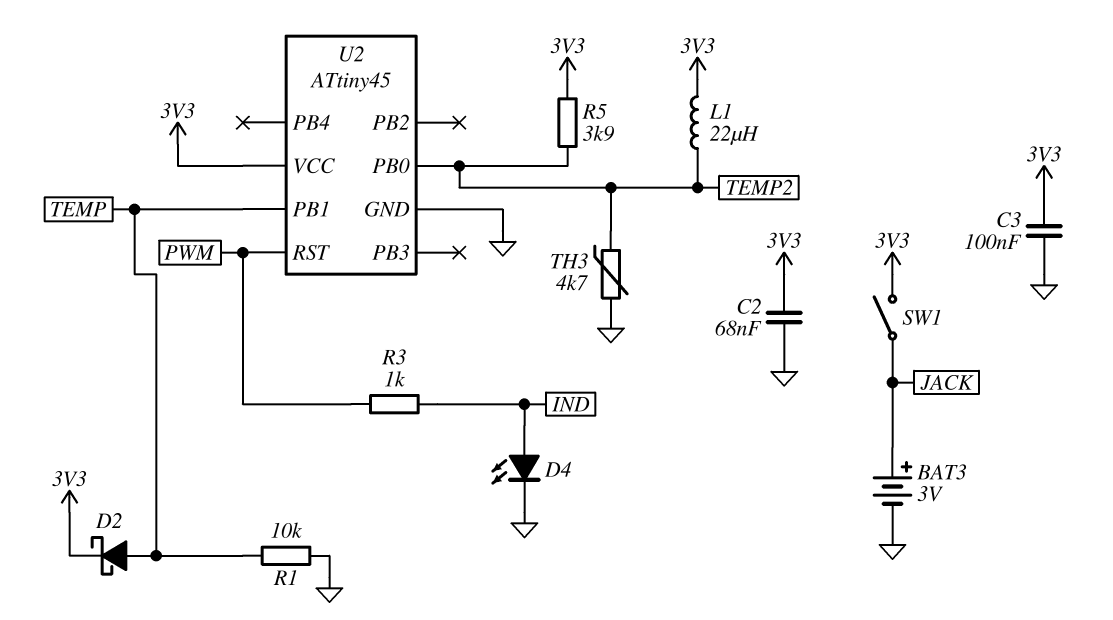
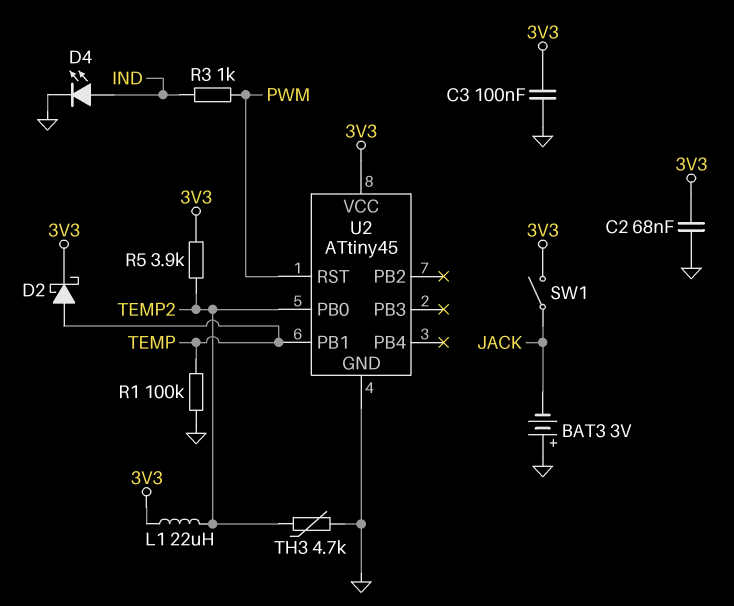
BAT3: 3V (plus JACK, minus GND) -> 3V (plus GND, minus JACK)
R1: 10k (GND, TEMP) -> 100k (GND, TEMP)

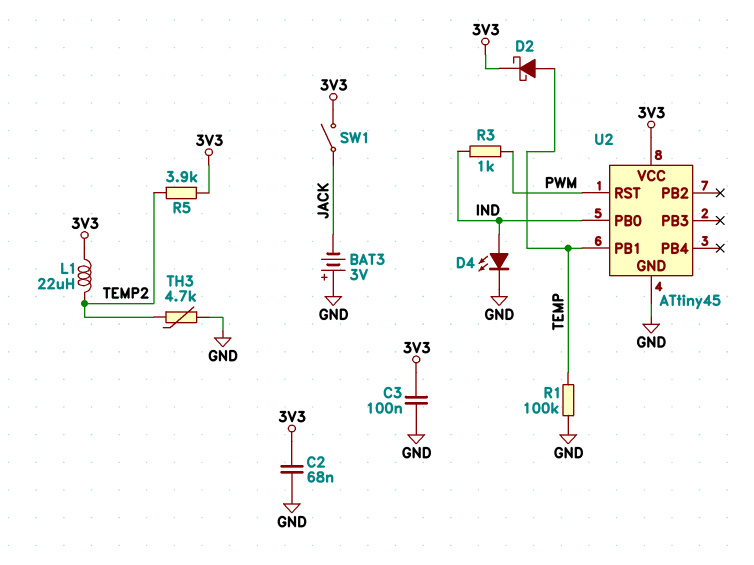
U2 pin PB0: TEMP2 -> IND

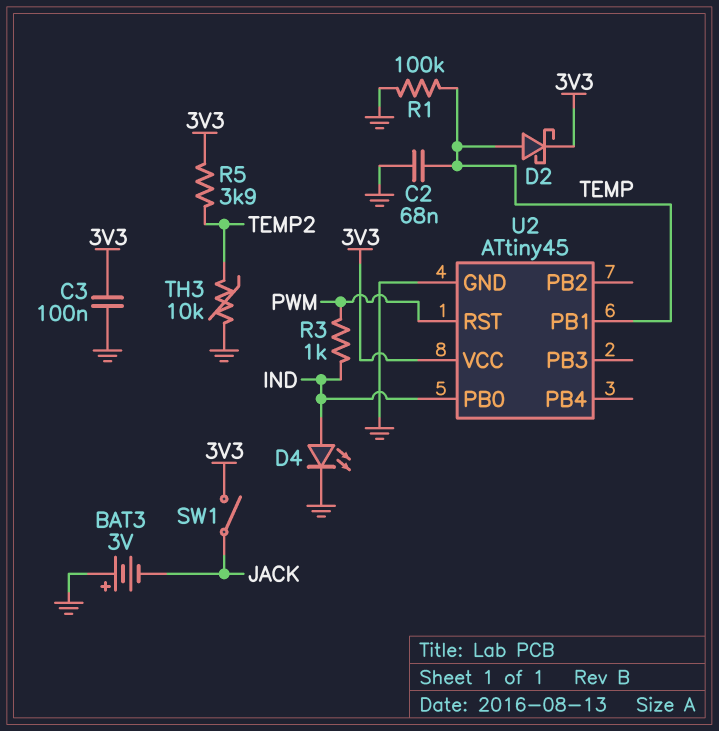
C2: 68nF (3V3, GND) -> 68nF (GND, TEMP)
L1: 22uH (3V3, TEMP2) -> none
TH3: 4.7k (GND, TEMP2) -> 10k (GND, TEMP2)

